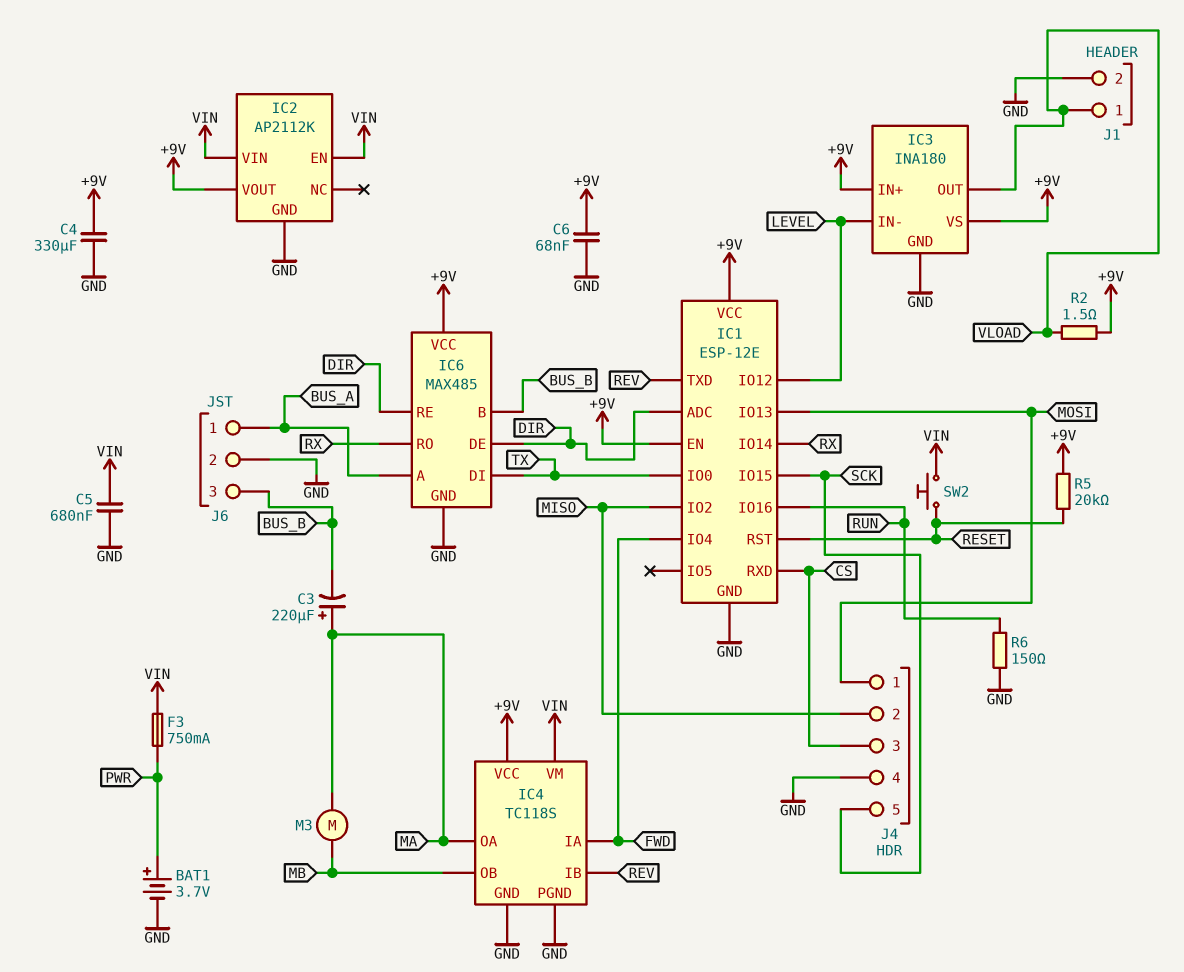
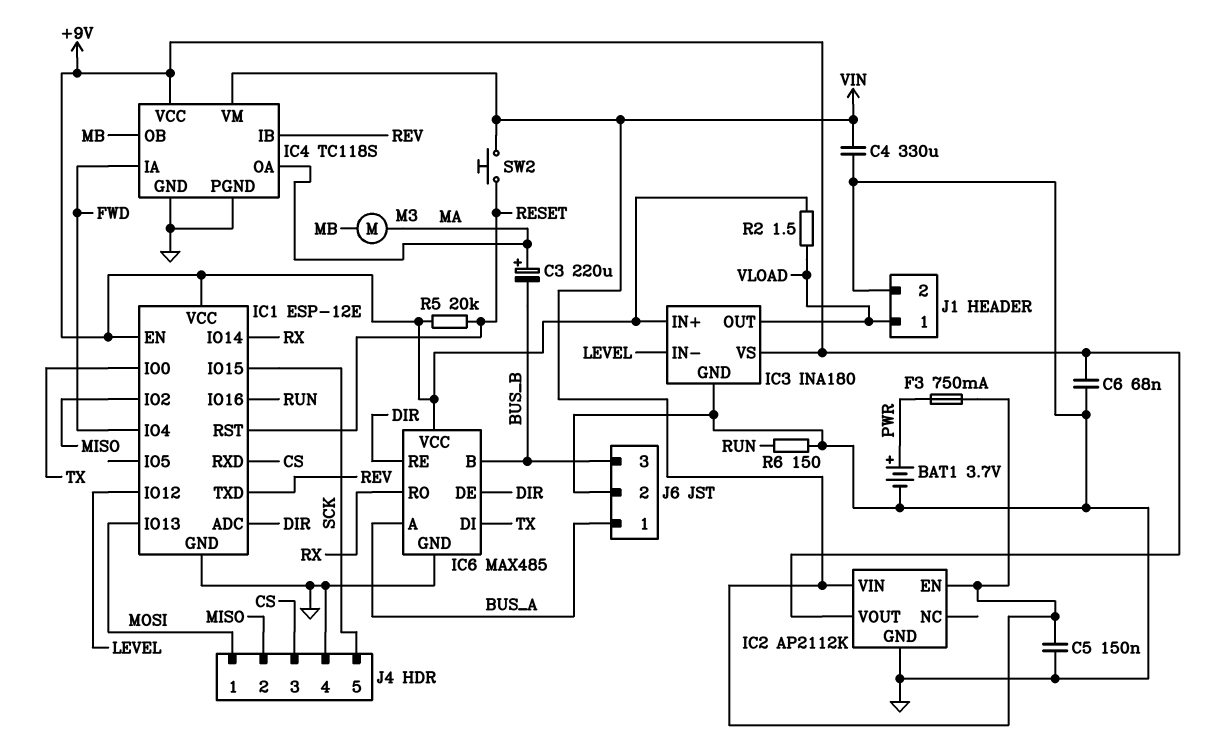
C4: 330uF (+9V, GND) -> 330uF (GND, VIN)
C5: 680nF (GND, VIN) -> 150nF (GND, VIN)

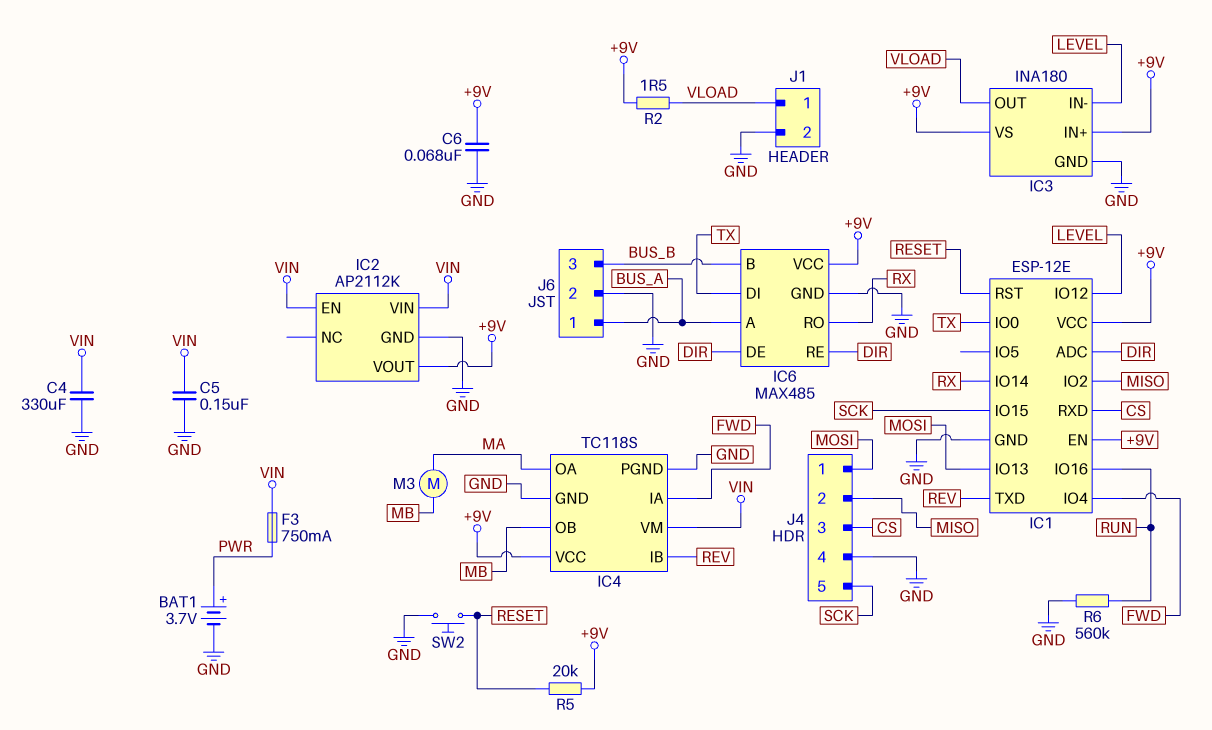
C3: 220uF (plus MA, minus BUS_B) -> none
R6: 150 (GND, RUN) -> 560k (GND, RUN)
SW2: button (RESET, VIN) -> button (GND, RESET)

